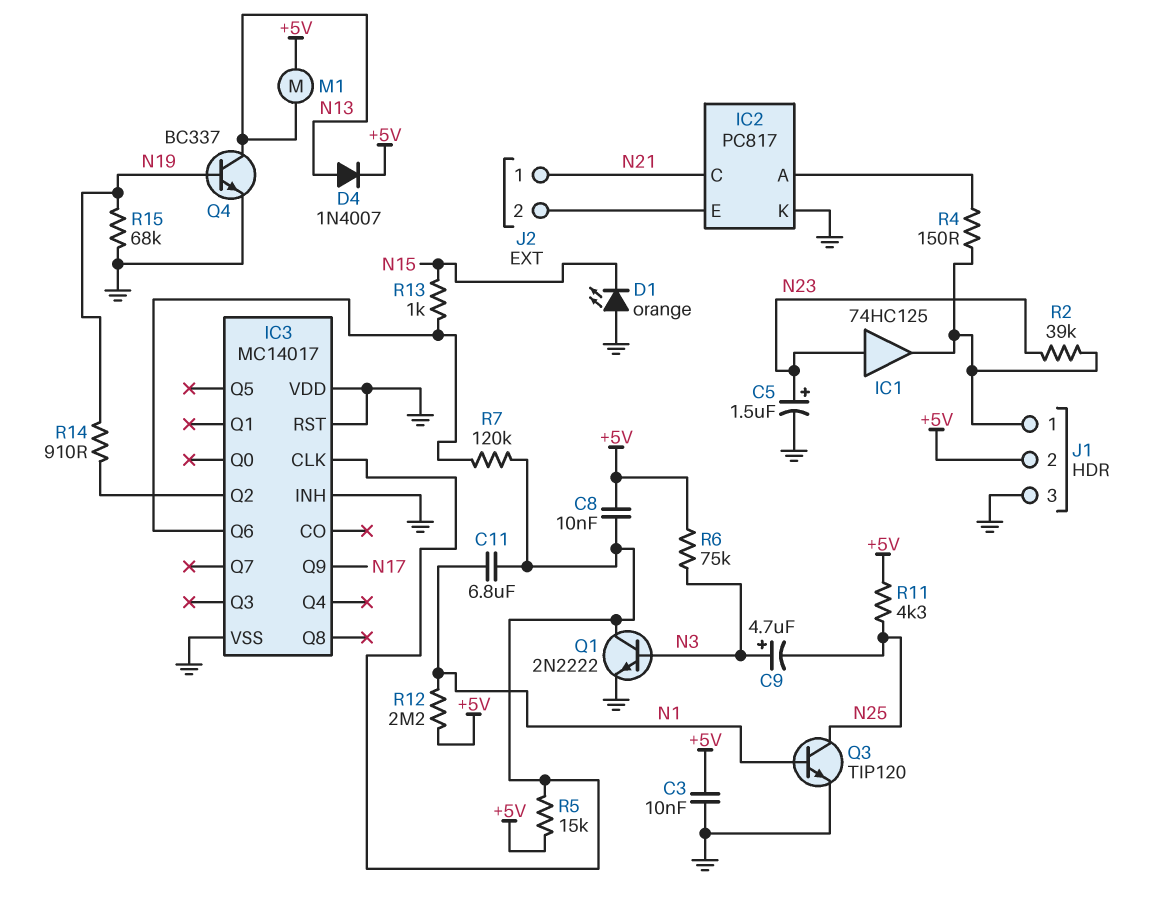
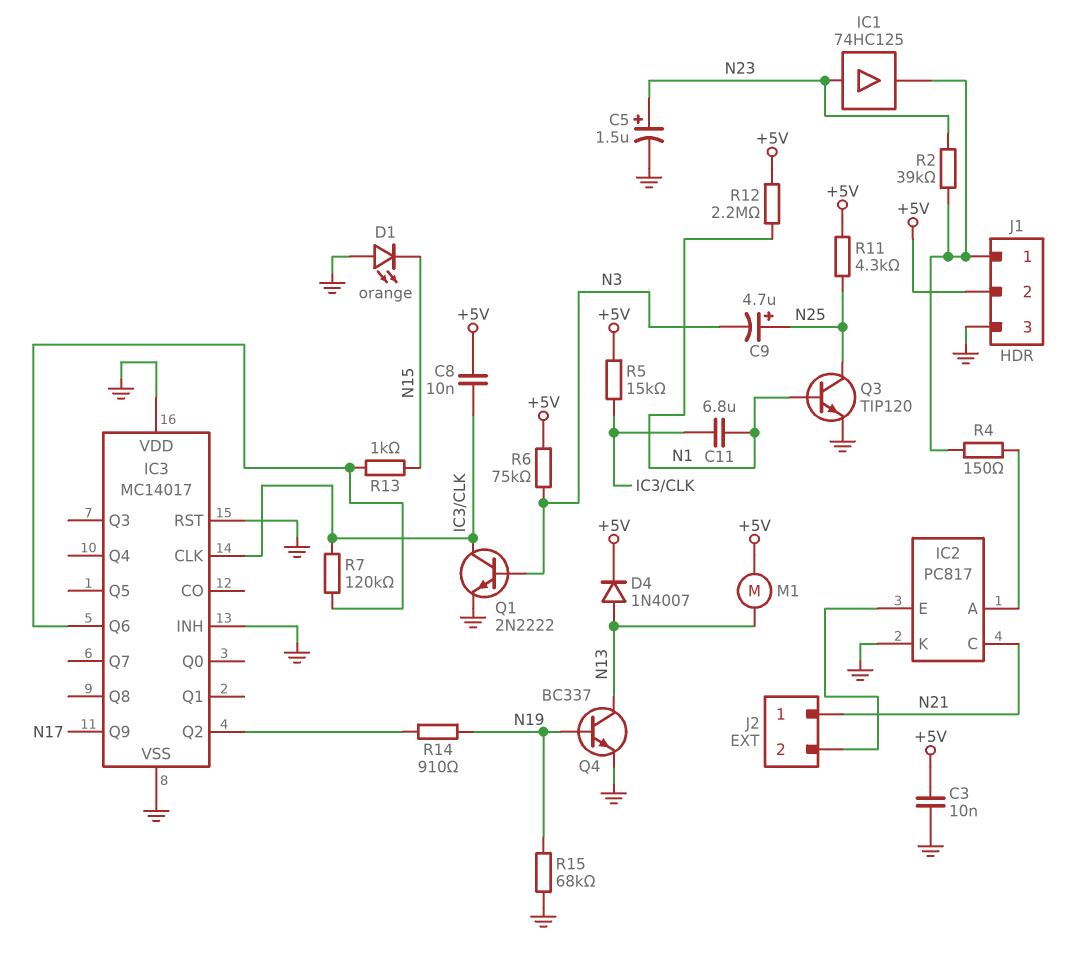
C9: 4.7uF (plus N3, minus N25) -> 4.7uF (plus N25, minus N3)

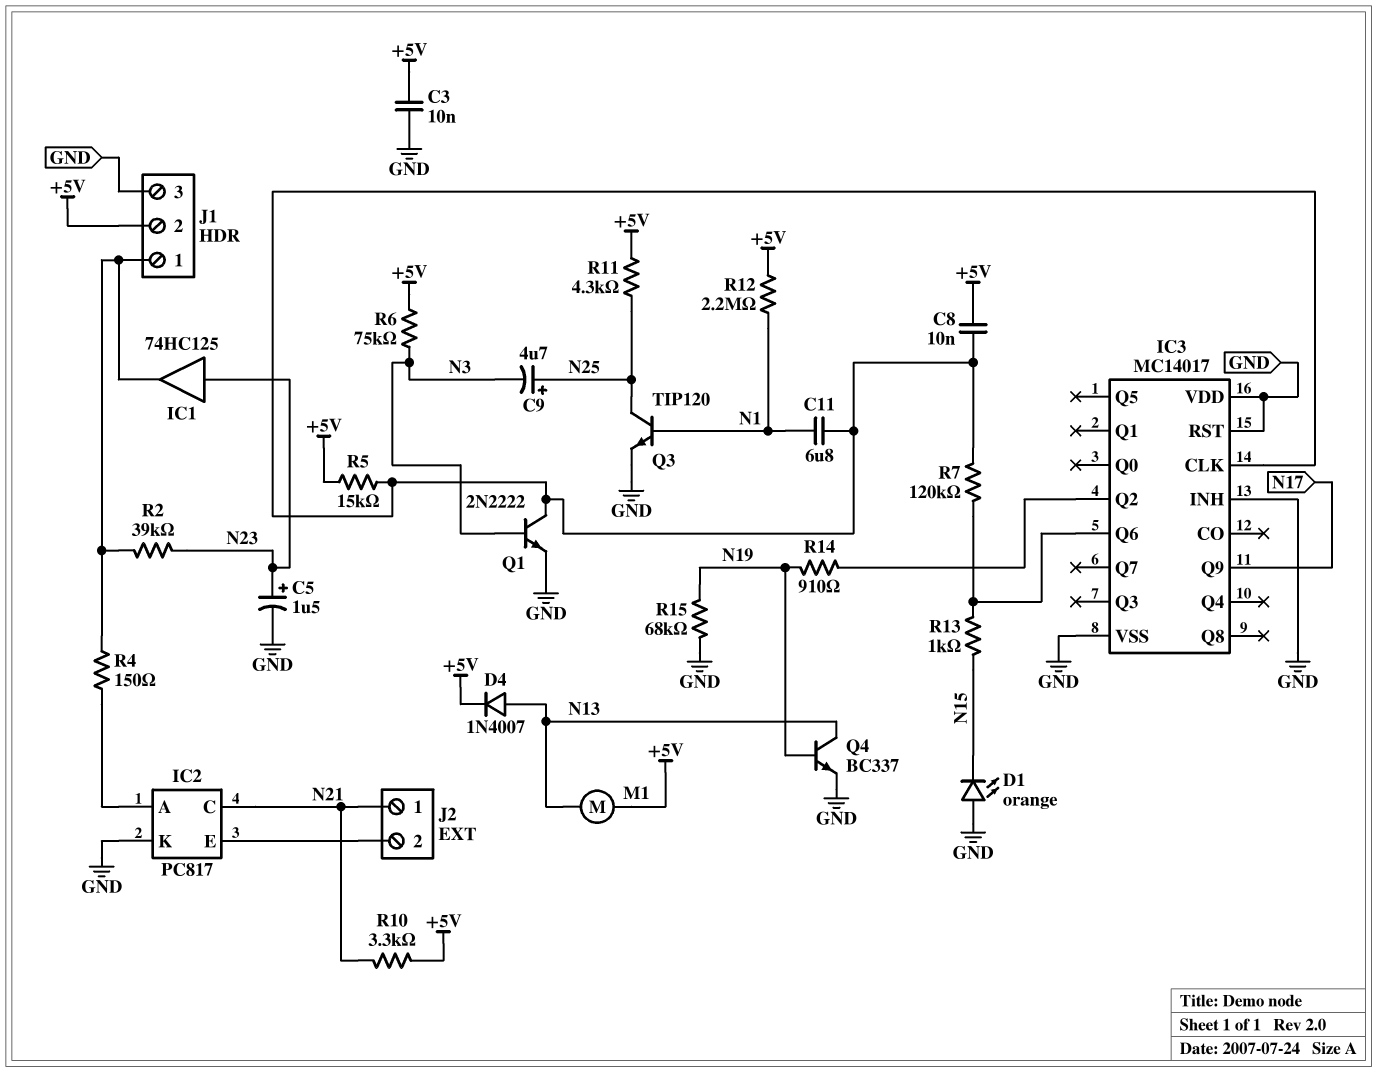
R10: none -> 3.3k (+5V, N21)

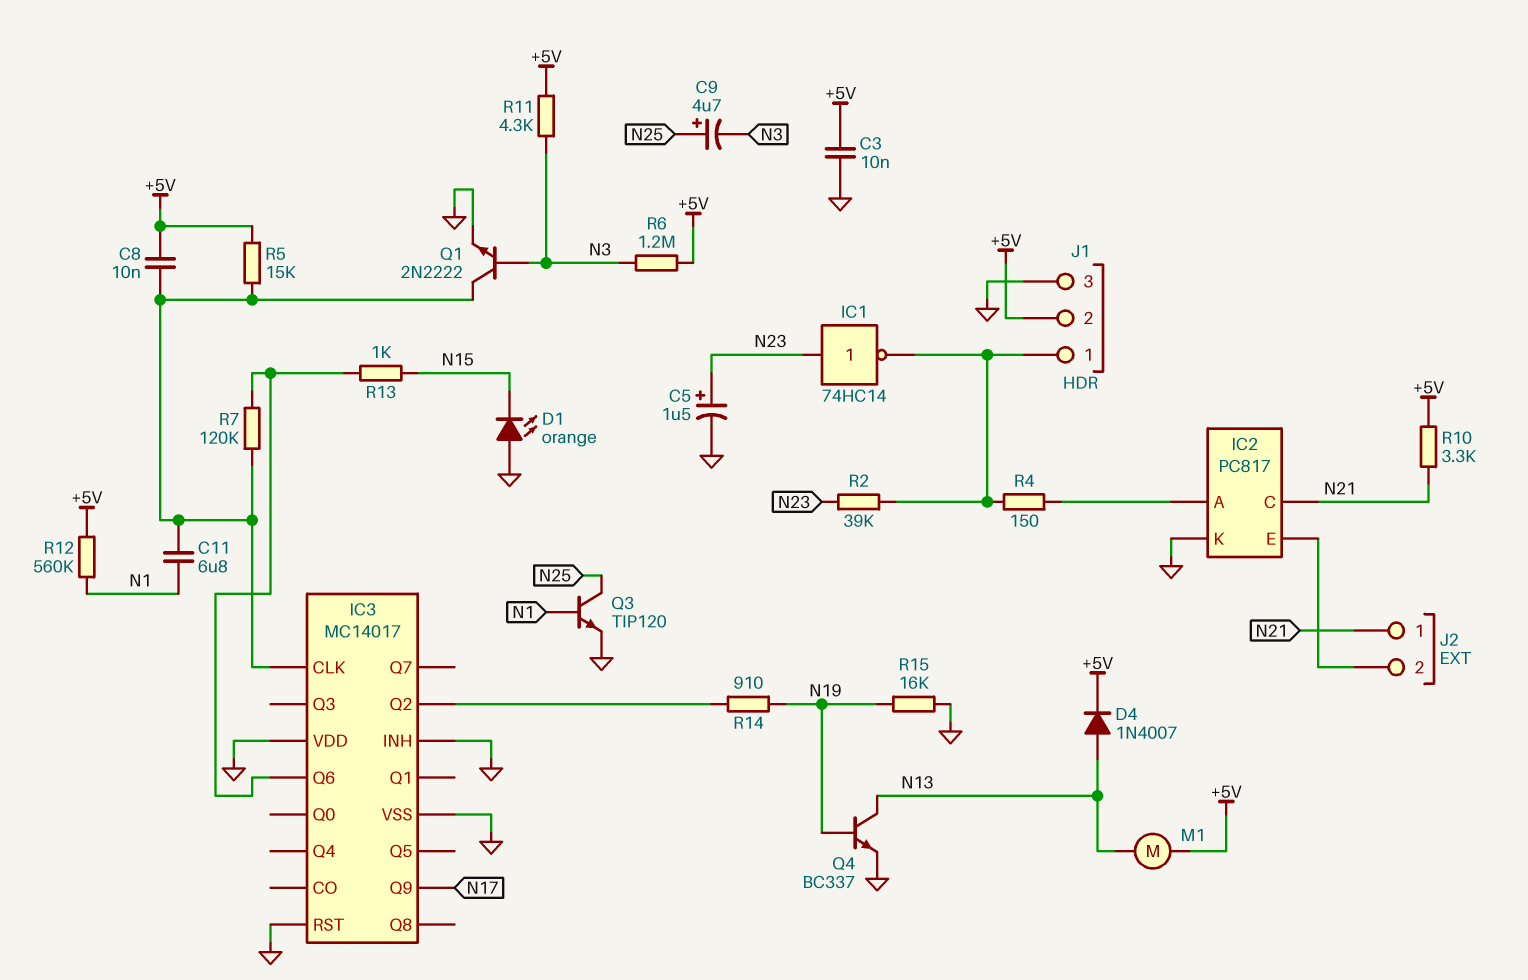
IC1: buffer 74HC125 (in N23, out J1/1) -> NOT 74HC14 (in N23, out J1/1)
R6: 75k (+5V, N3) -> 1.2M (+5V, N3)
R11: 4.3k (+5V, N25) -> 4.3k (+5V, N3)
R12: 2.2M (+5V, N1) -> 560k (+5V, N1)
R15: 68k (GND, N19) -> 16k (GND, N19)

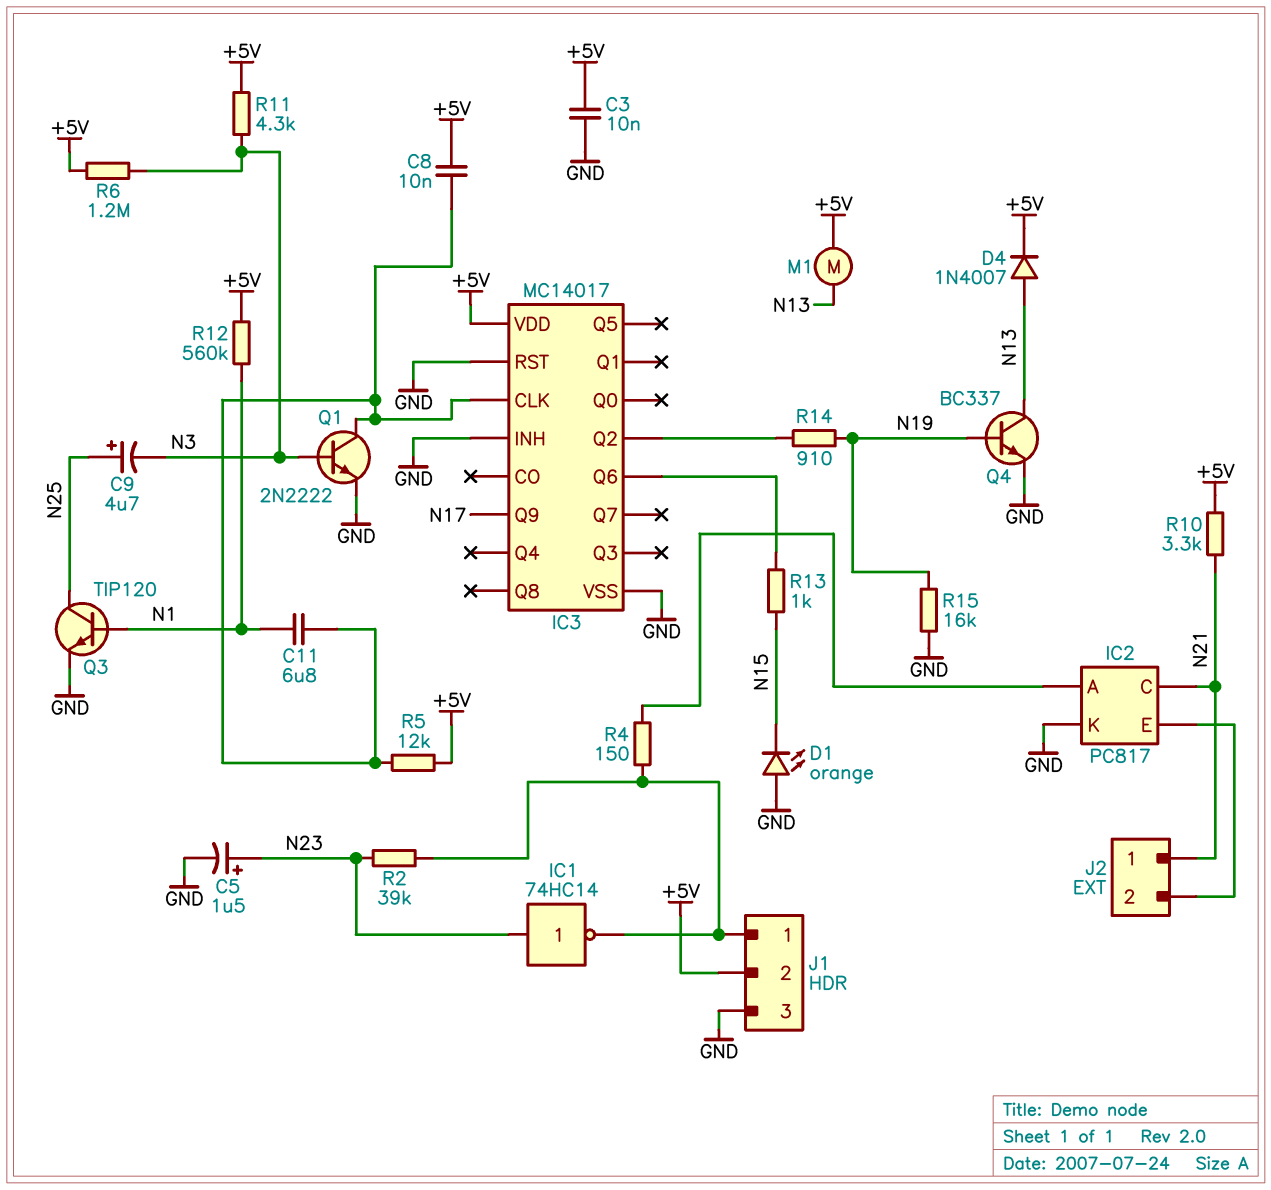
IC3 pin VDD: GND -> +5V
R5: 15k (+5V, IC3/CLK) -> 12k (+5V, IC3/CLK)
R7: 120k (IC3/CLK, IC3/Q6) -> none

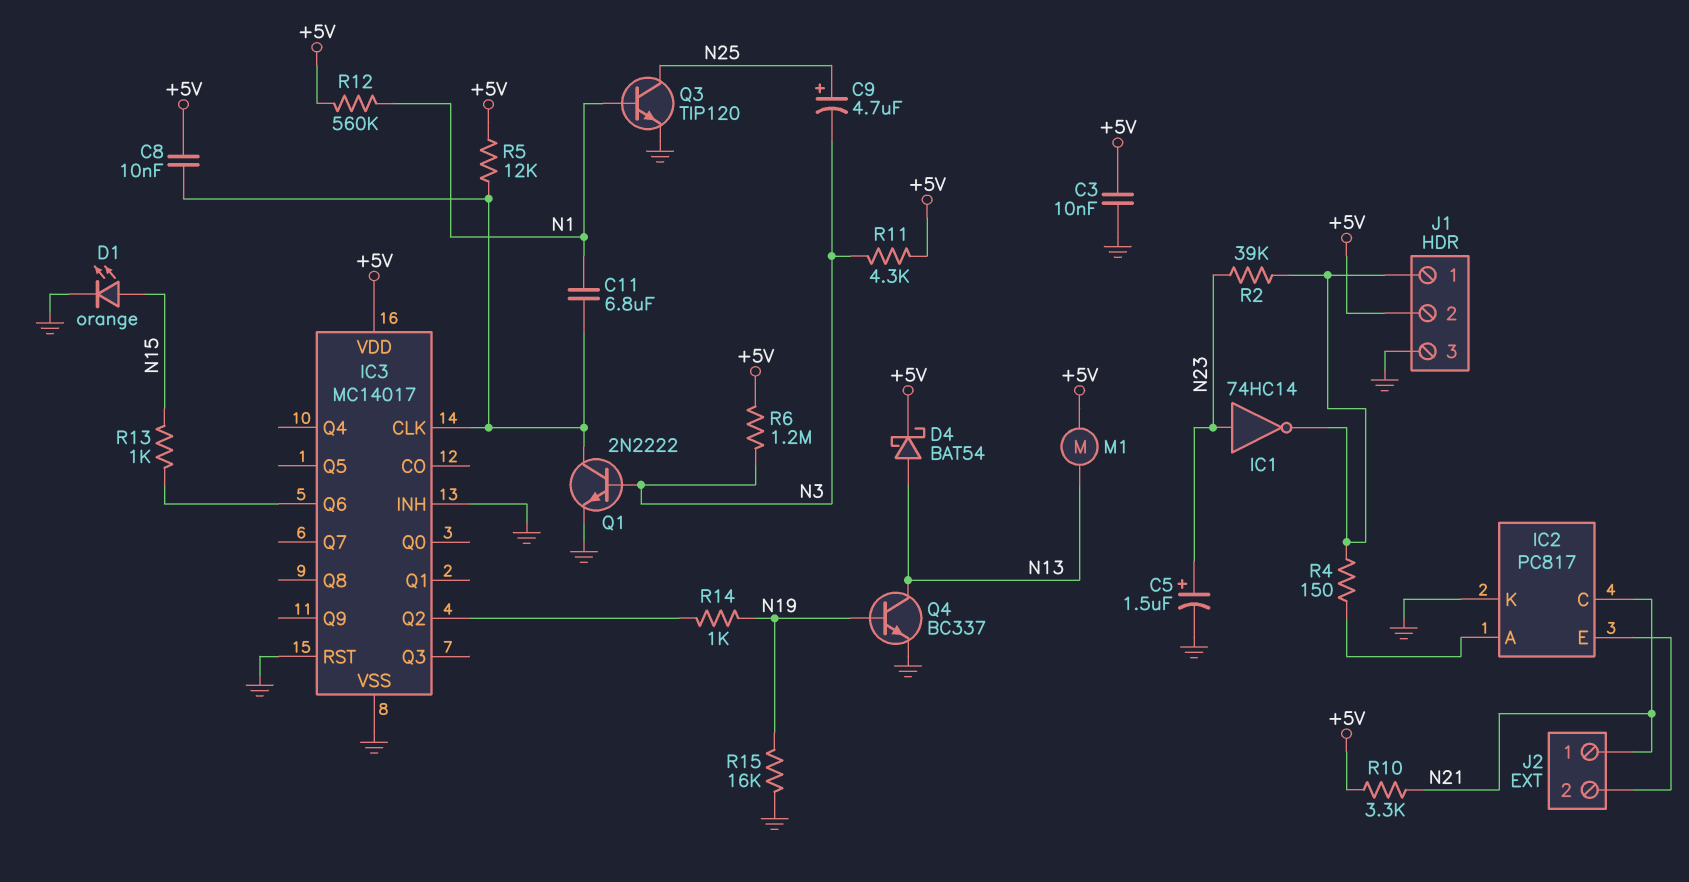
D1: LED orange (A GND, K N15) -> LED orange (A N15, K GND)
D4: diode 1N4007 (A N13, K +5V) -> schottky BAT54 (A N13, K +5V)
IC3 pin Q9: N17 -> none
R14: 910 (IC3/Q2, N19) -> 1k (IC3/Q2, N19)

